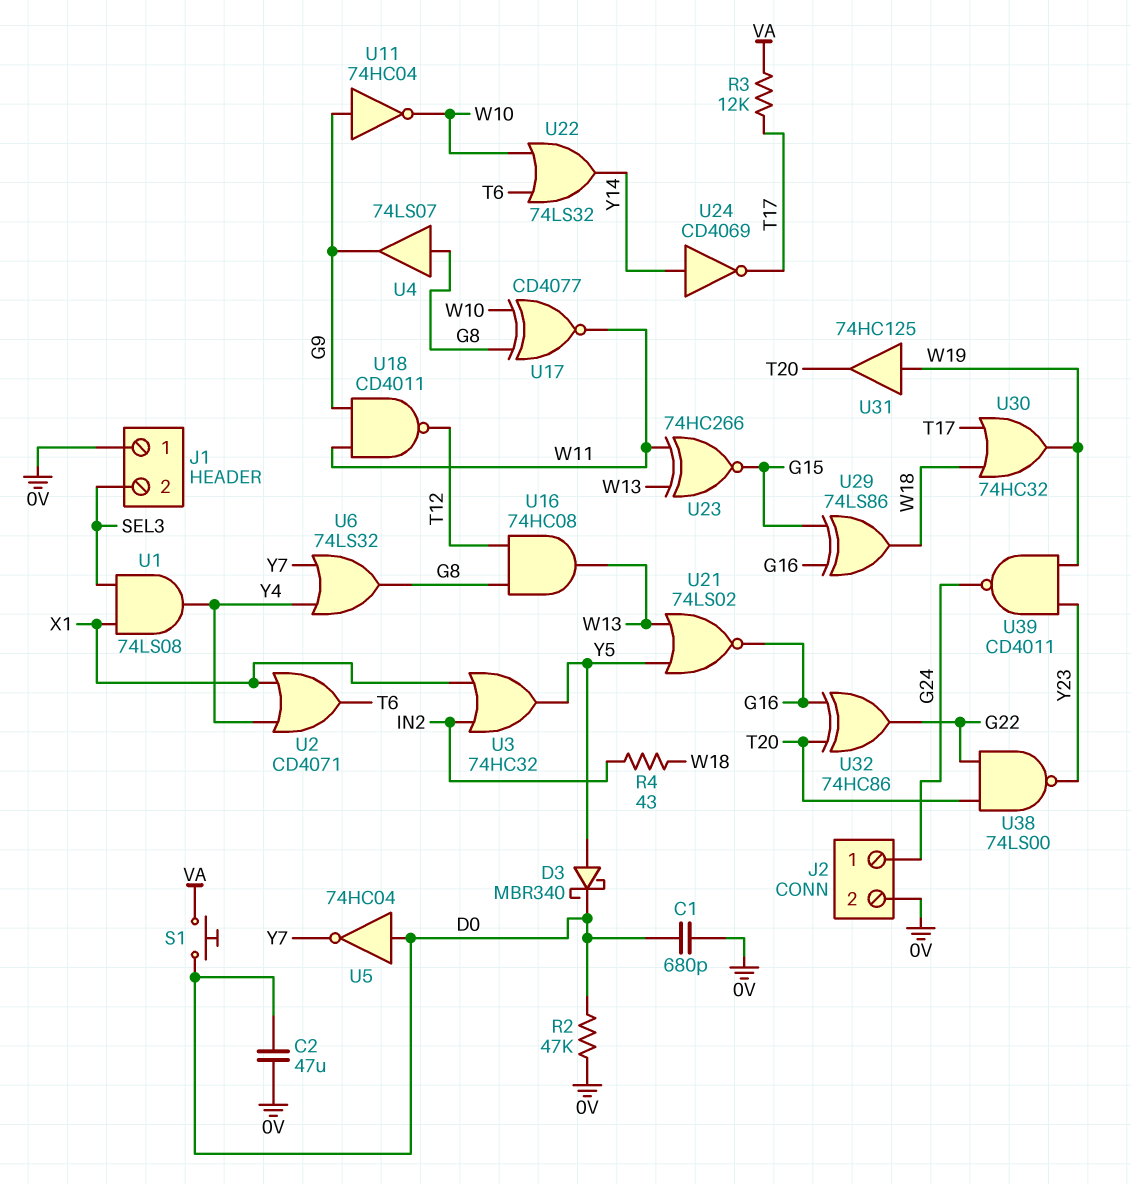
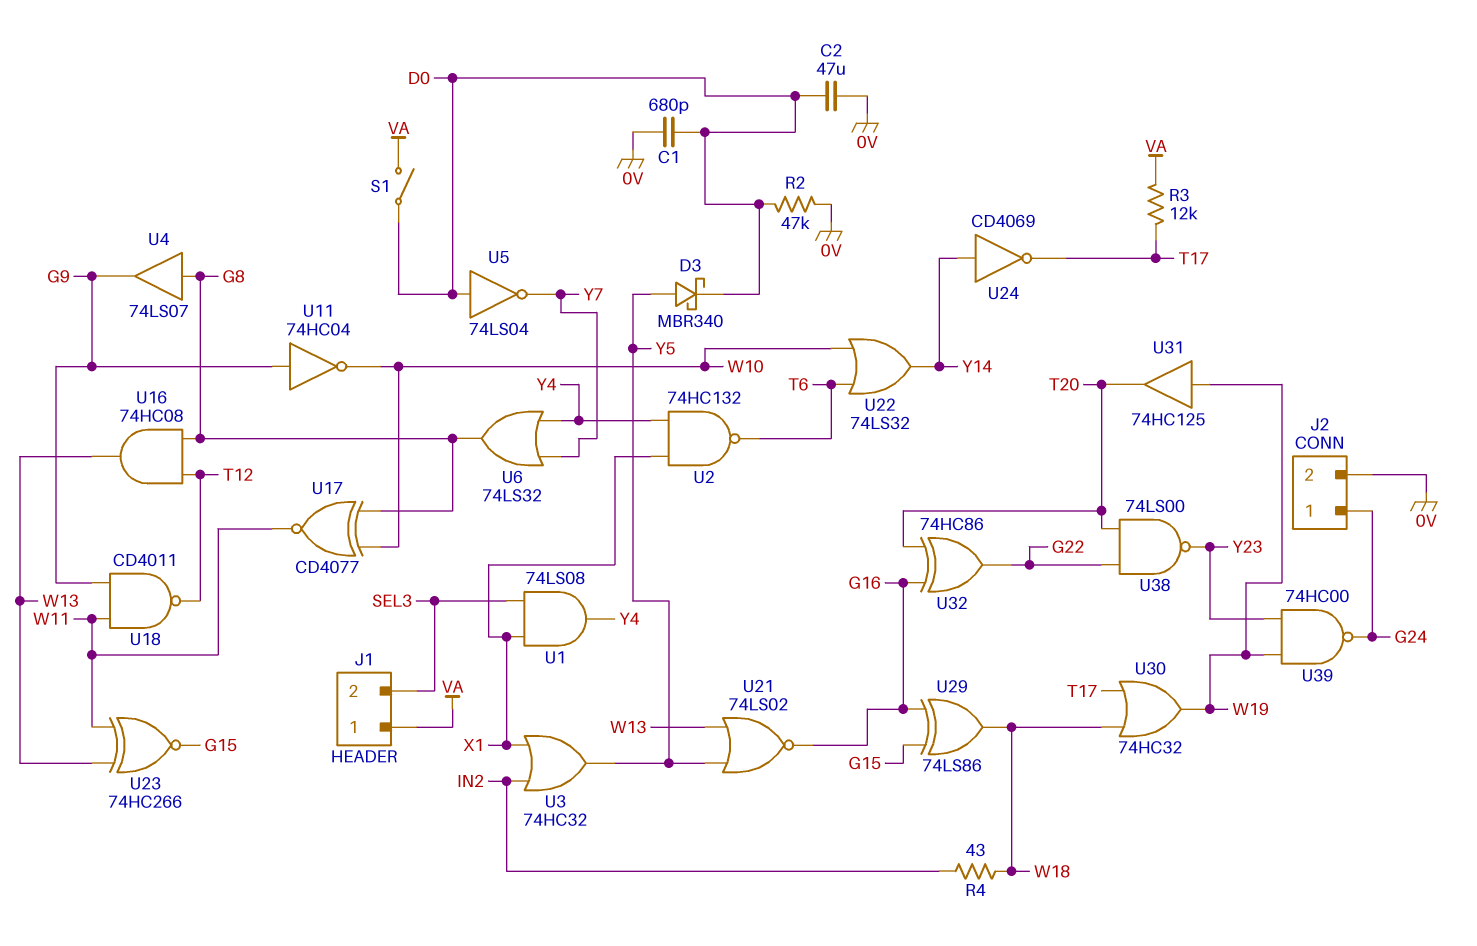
J1 pin 1: 0V -> VA
S1: button (D0, VA) -> switch (D0, VA)
U2: OR CD4071 (in X1, in Y4, out T6) -> NAND 74HC132 (in X1, in Y4, out T6)
U5: NOT 74HC04 (in D0, out Y7) -> NOT 74LS04 (in D0, out Y7)
U39: NAND CD4011 (in W19, in Y23, out G24) -> NAND 74HC00 (in W19, in Y23, out G24)

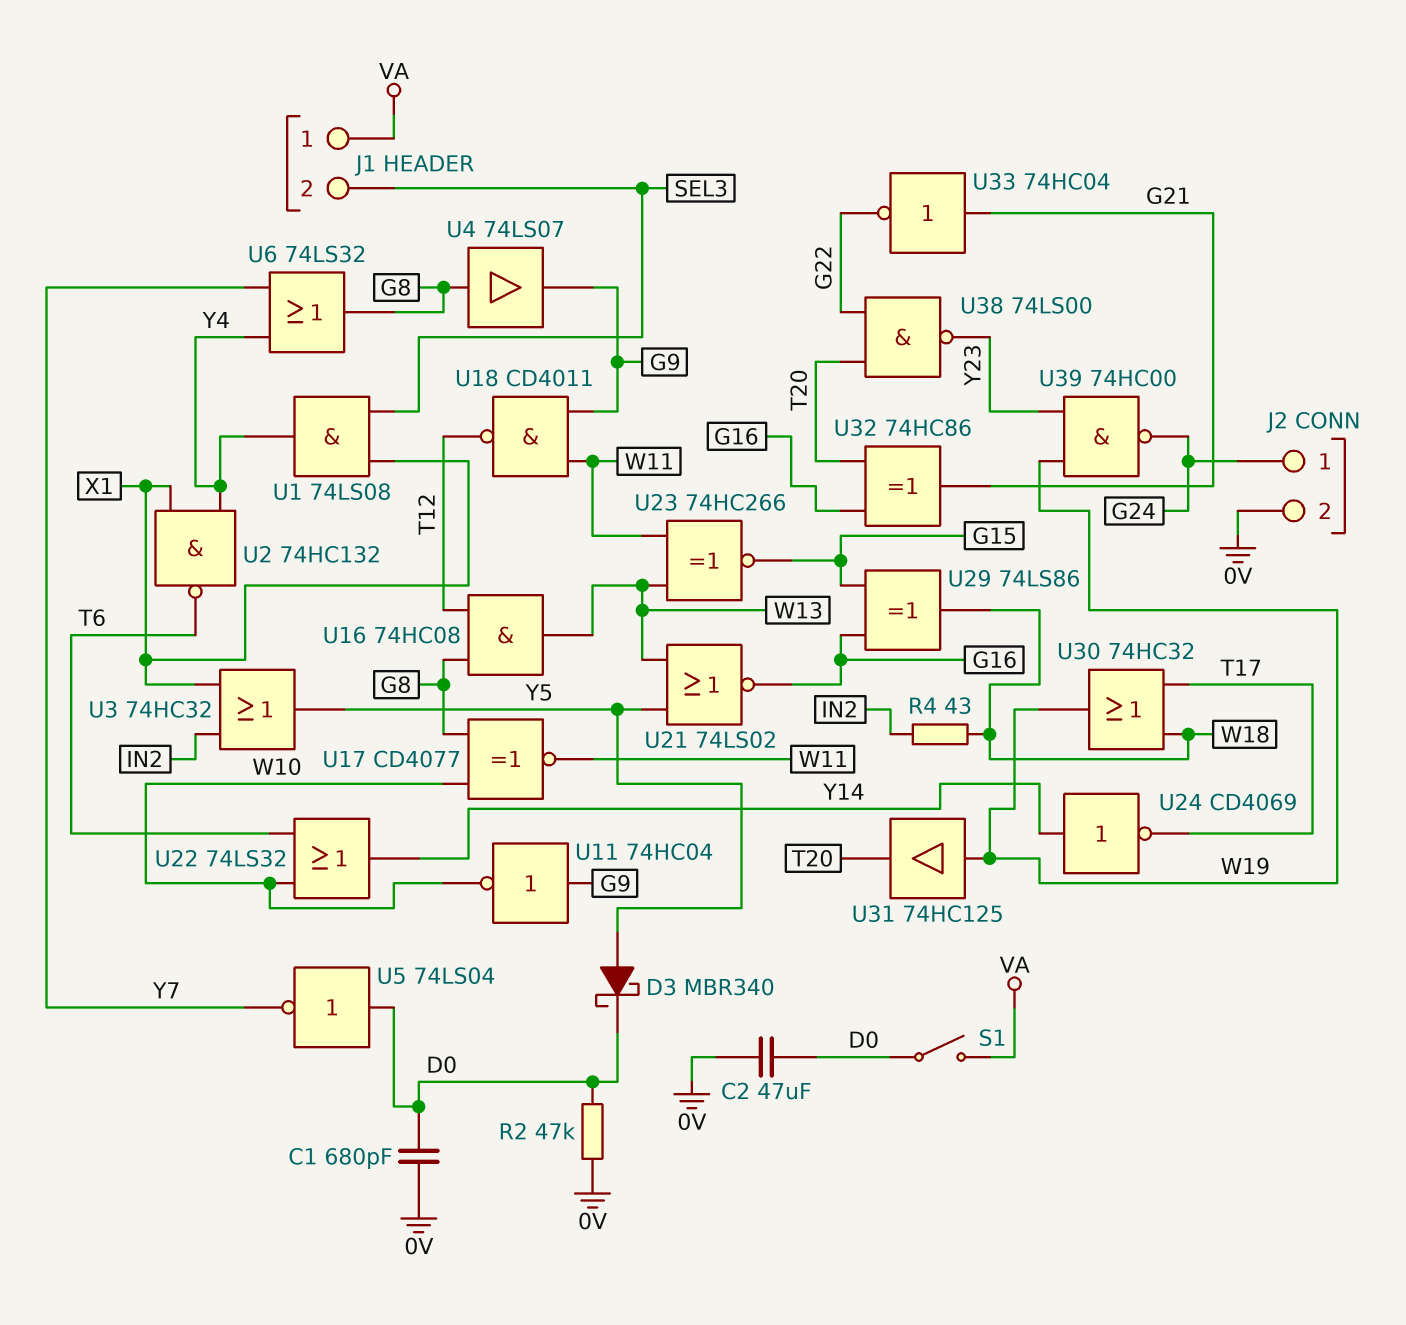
R3: 12k (T17, VA) -> none
U32: XOR 74HC86 (in G16, in T20, out G22) -> XOR 74HC86 (in G16, in T20, out G21)
U33: none -> NOT 74HC04 (in G21, out G22)

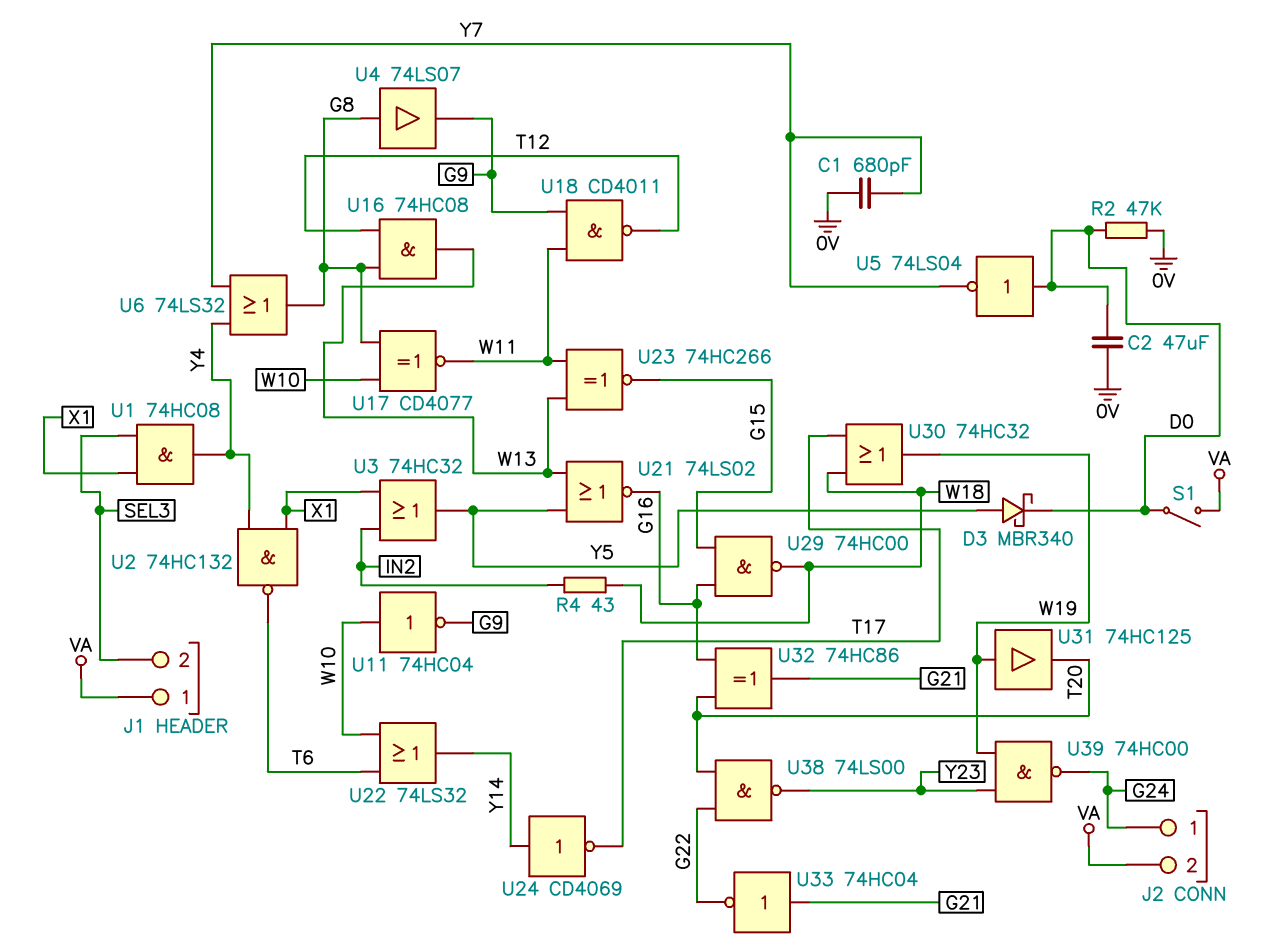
C1: 680pF (0V, D0) -> 680pF (0V, Y7)
J2 pin 2: 0V -> VA
U1: AND 74LS08 (in SEL3, in X1, out Y4) -> AND 74HC08 (in SEL3, in X1, out Y4)
U11: NOT 74HC04 (in G9, out W10) -> NOT 74HC04 (in W10, out G9)
U29: XOR 74LS86 (in G15, in G16, out W18) -> NAND 74HC00 (in G15, in G16, out W18)

